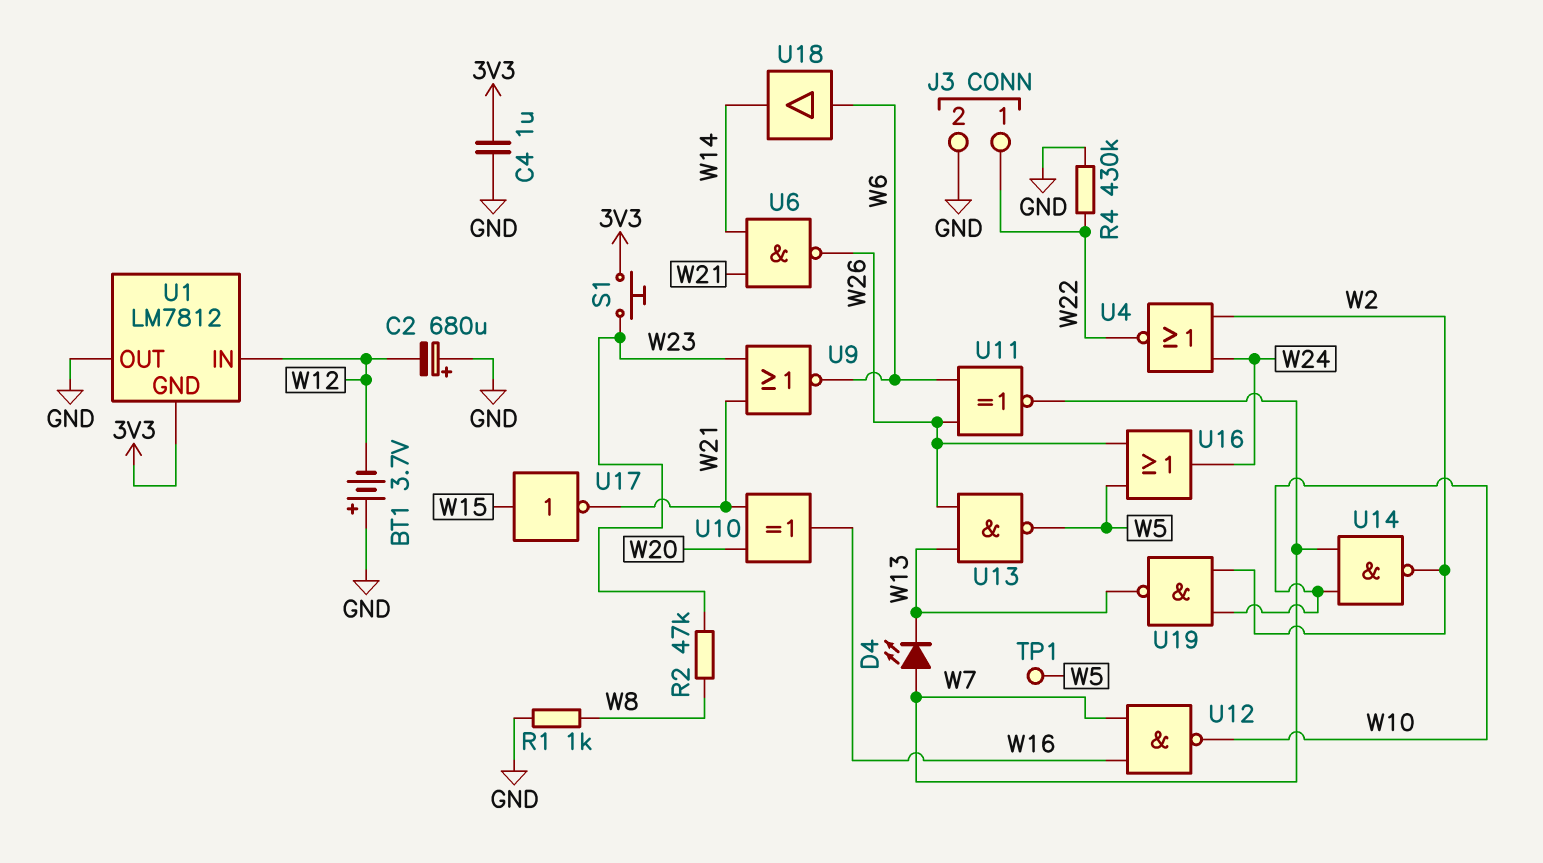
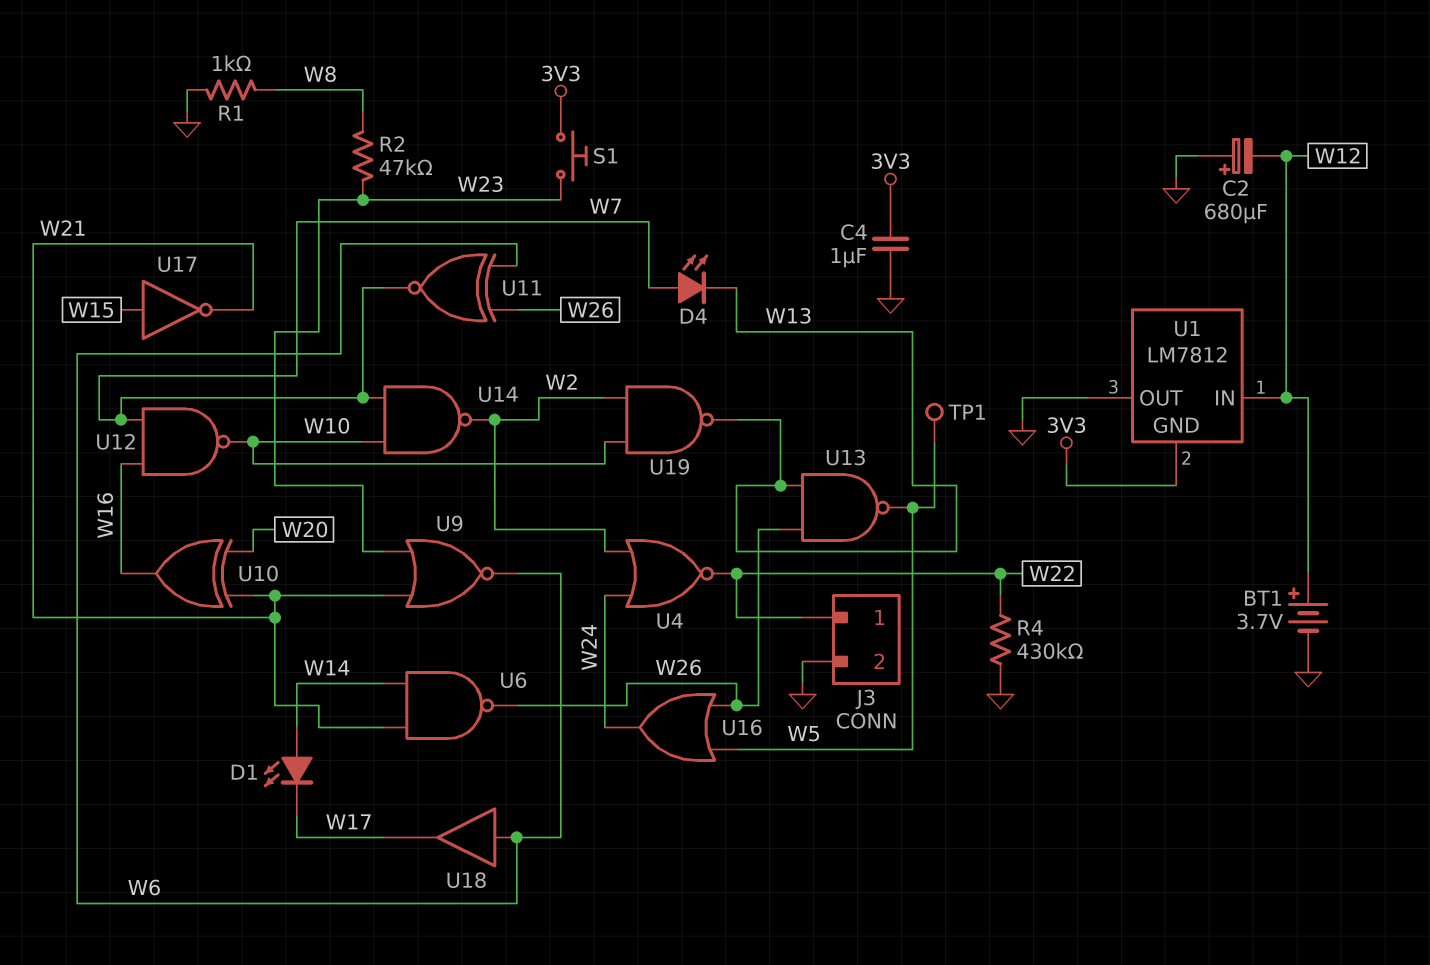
BT1: 3.7V (plus GND, minus W12) -> 3.7V (plus W12, minus GND)
D1: none -> LED (A W14, K W17)
U18: buffer (in W6, out W14) -> buffer (in W6, out W17)

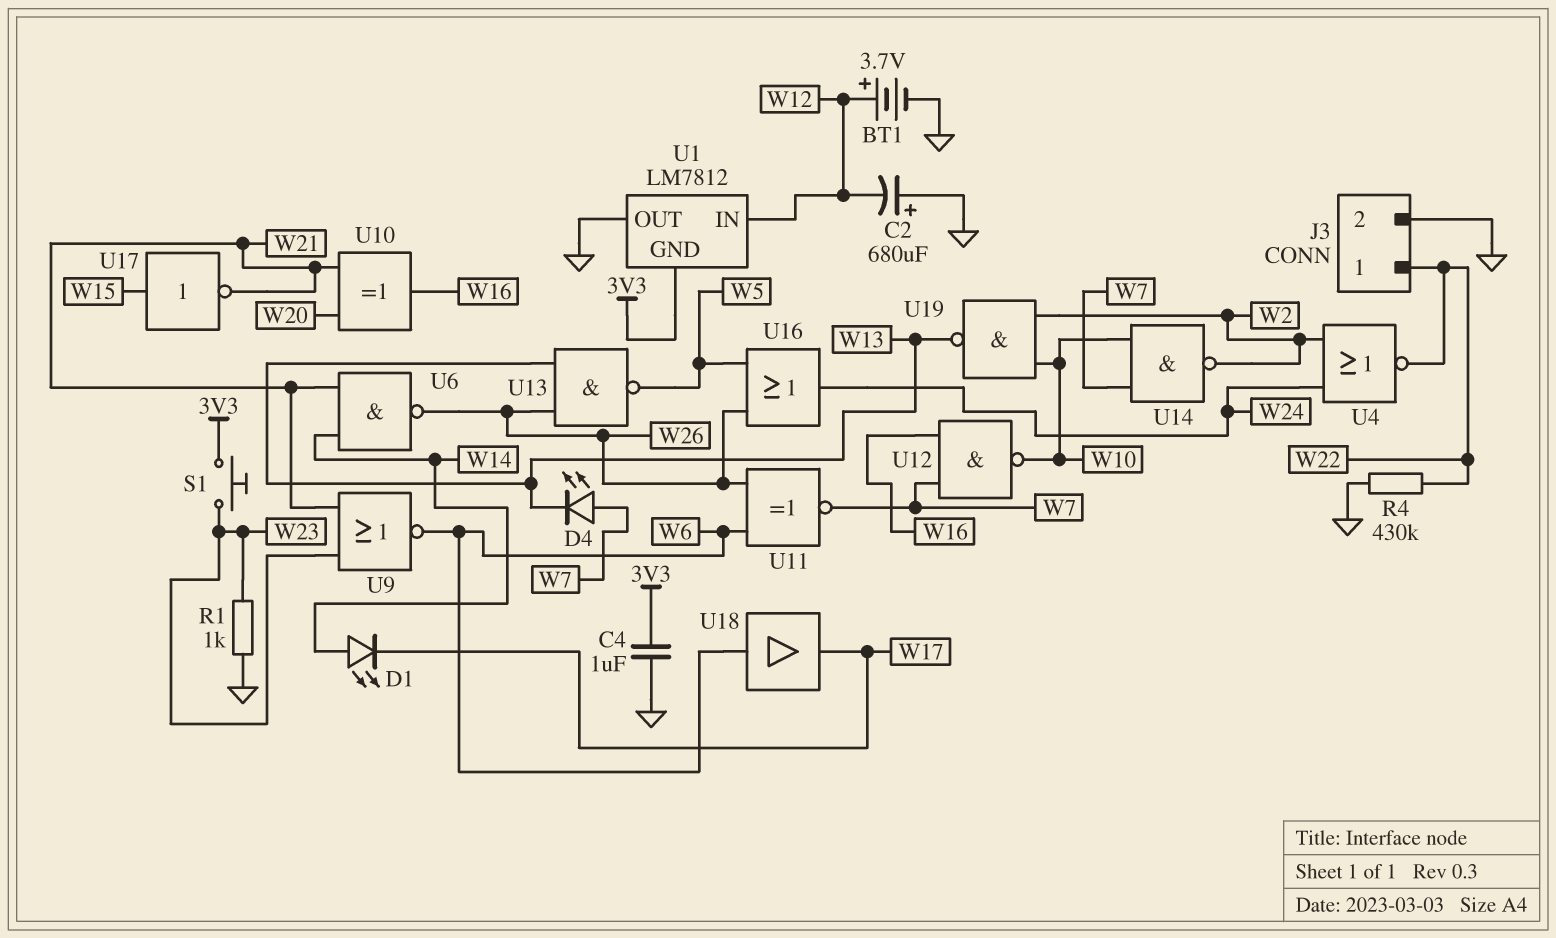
R1: 1k (GND, W8) -> 1k (GND, W23)
R2: 47k (W8, W23) -> none
TP1: test point (W5) -> none

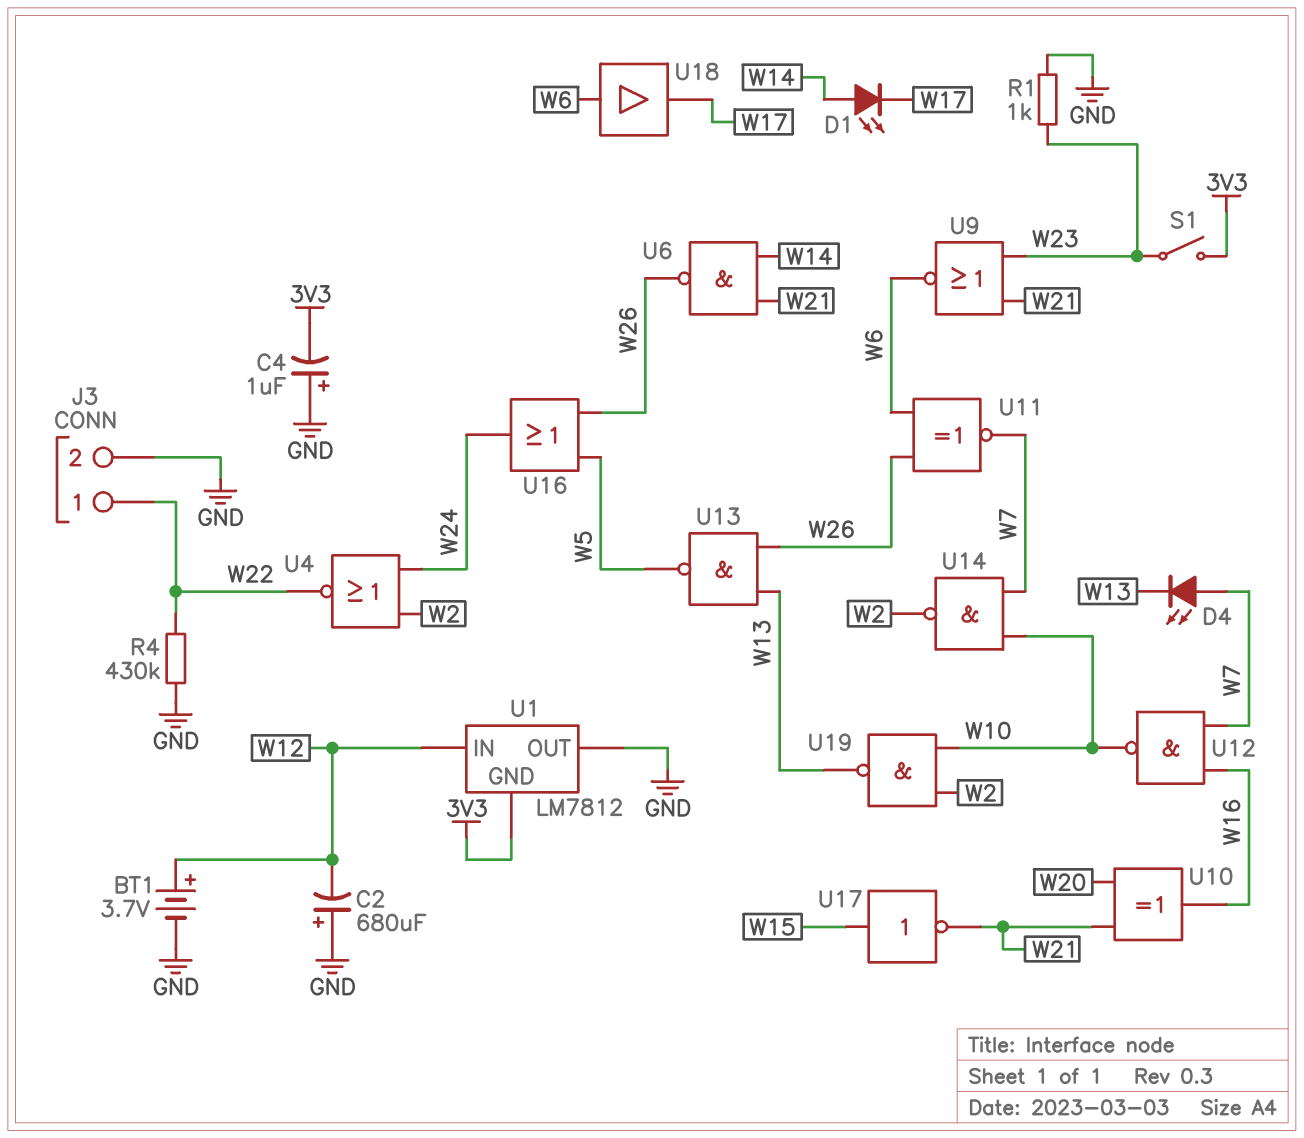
C4: 1uF (3V3, GND) -> 1uF (plus GND, minus 3V3)
S1: button (3V3, W23) -> switch (3V3, W23)

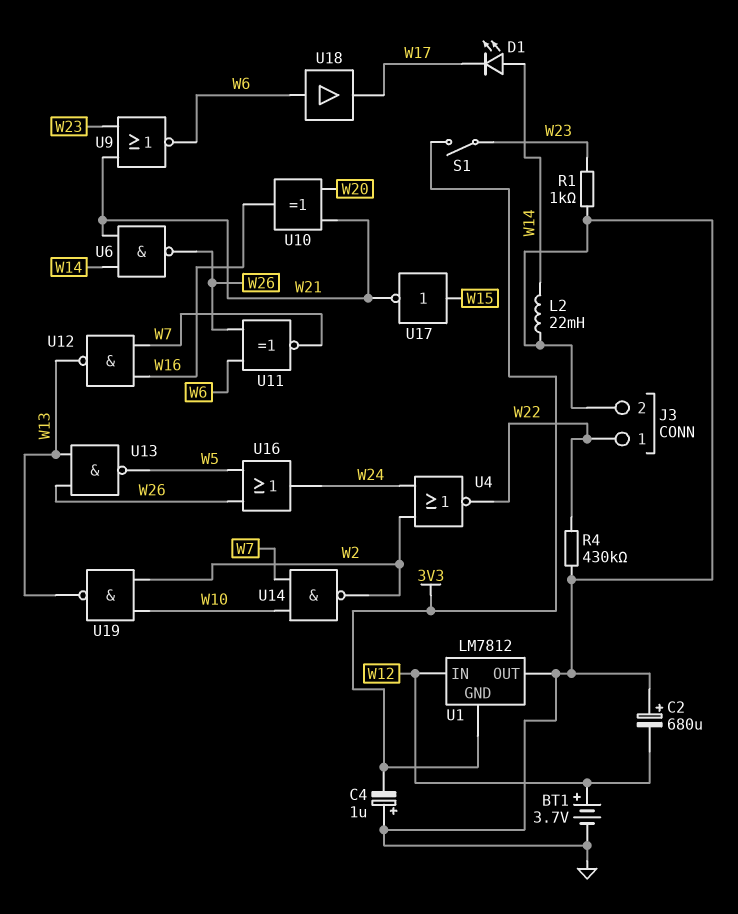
D4: LED (A W7, K W13) -> none
L2: none -> 22mH (GND, W14)
U12: NAND (in W7, in W16, out W10) -> NAND (in W7, in W16, out W13)

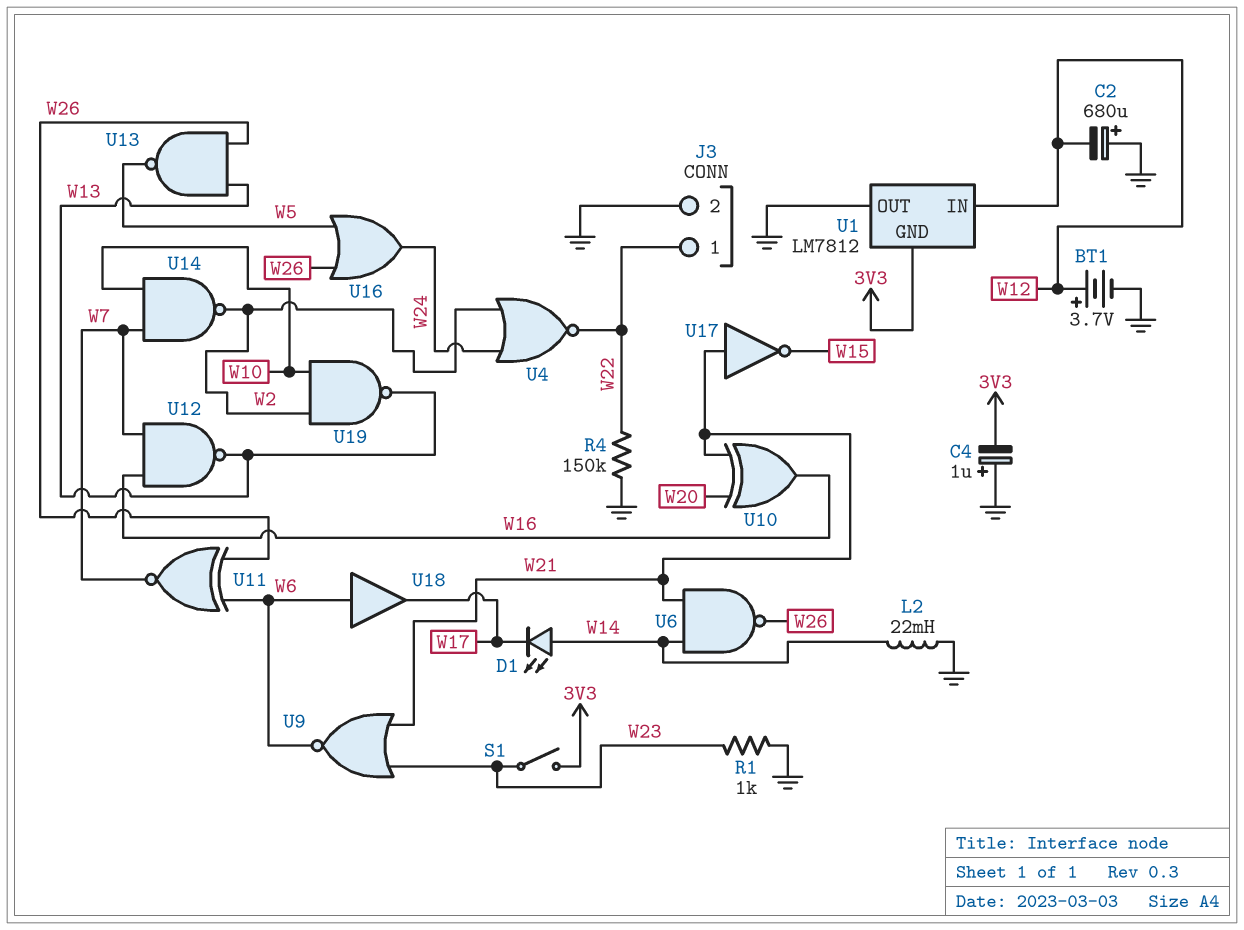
R4: 430k (GND, W22) -> 150k (GND, W22)
U17: NOT (in W15, out W21) -> NOT (in W21, out W15)

